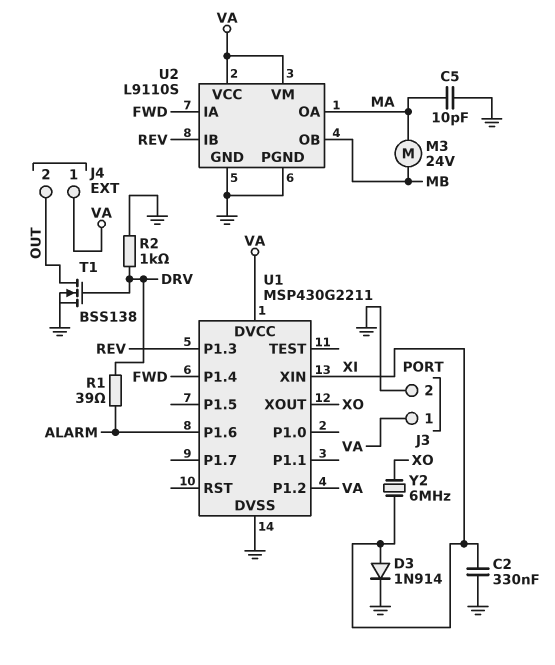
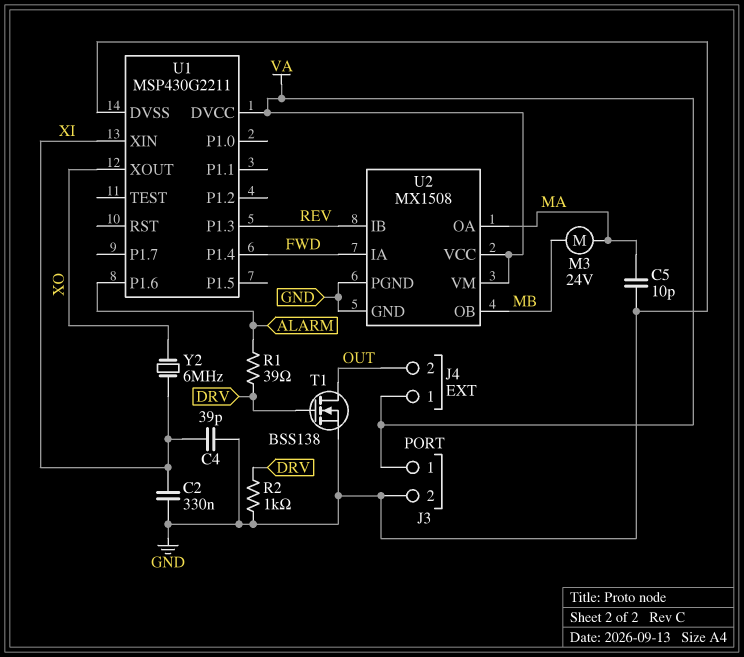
C4: none -> 39pF (GND, XI)
D3: diode 1N914 (A XI, K GND) -> none
U1 pin P1.2: VA -> none
U2: L9110S -> MX1508

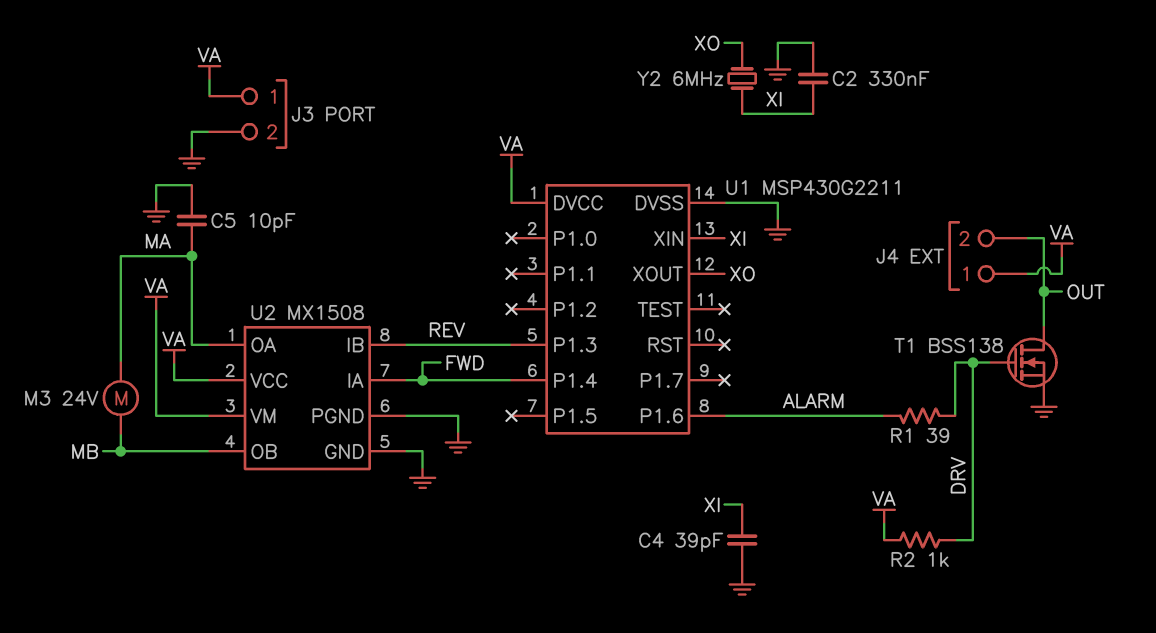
R2: 1k (DRV, GND) -> 1k (DRV, VA)

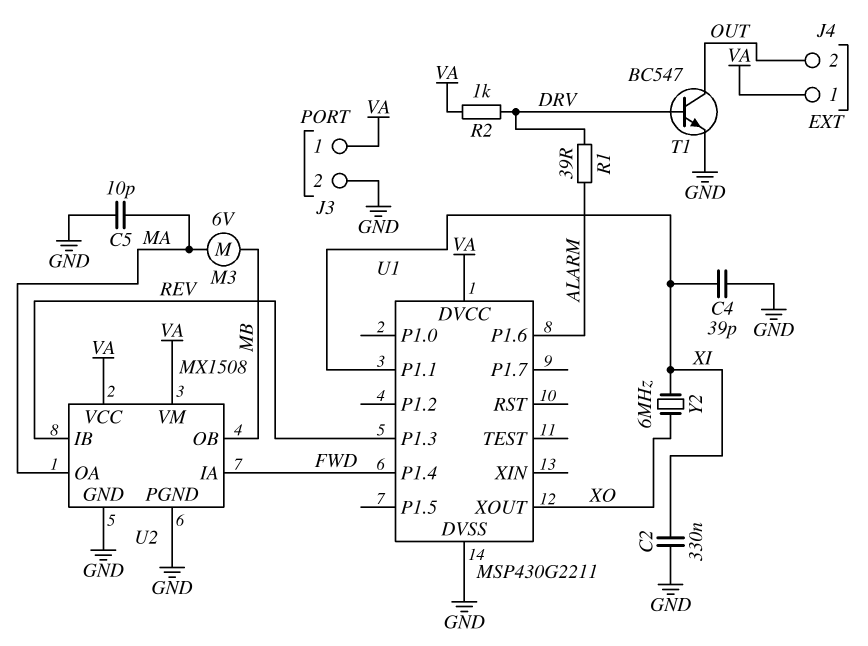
M3: motor 24V (MA, MB) -> motor 6V (MA, MB)
T1: NMOS BSS138 (G DRV, D OUT, S GND) -> NPN BC547 (B DRV, C OUT, E GND)
U1 pin P1.1: none -> XI
U1 pin XIN: XI -> none

